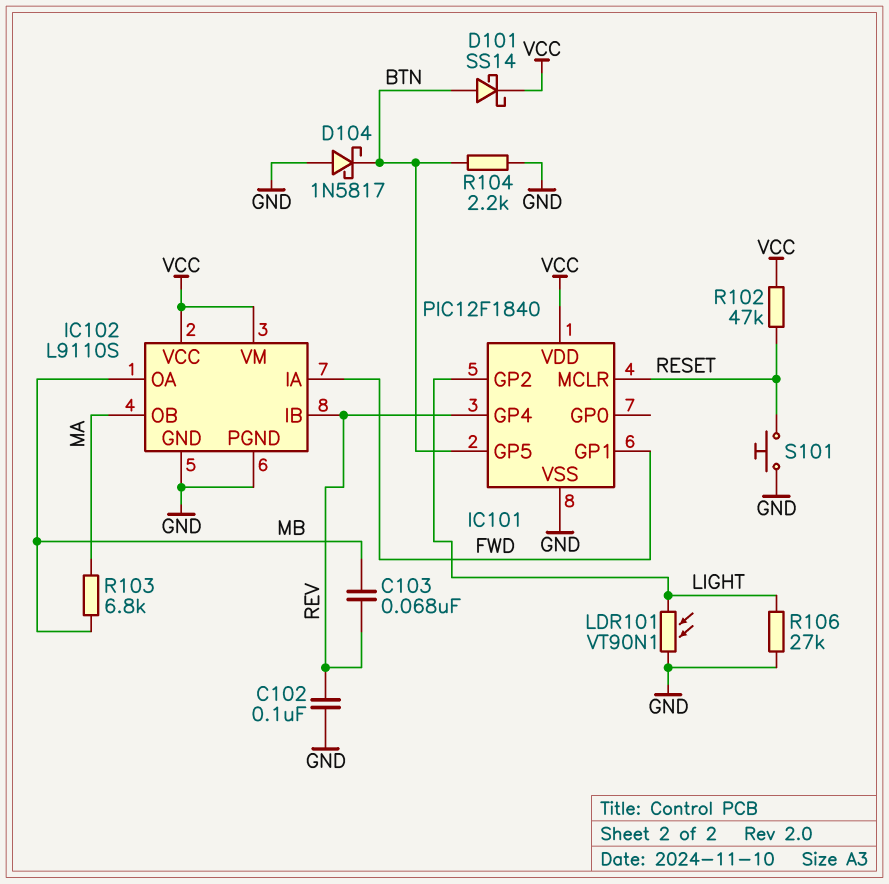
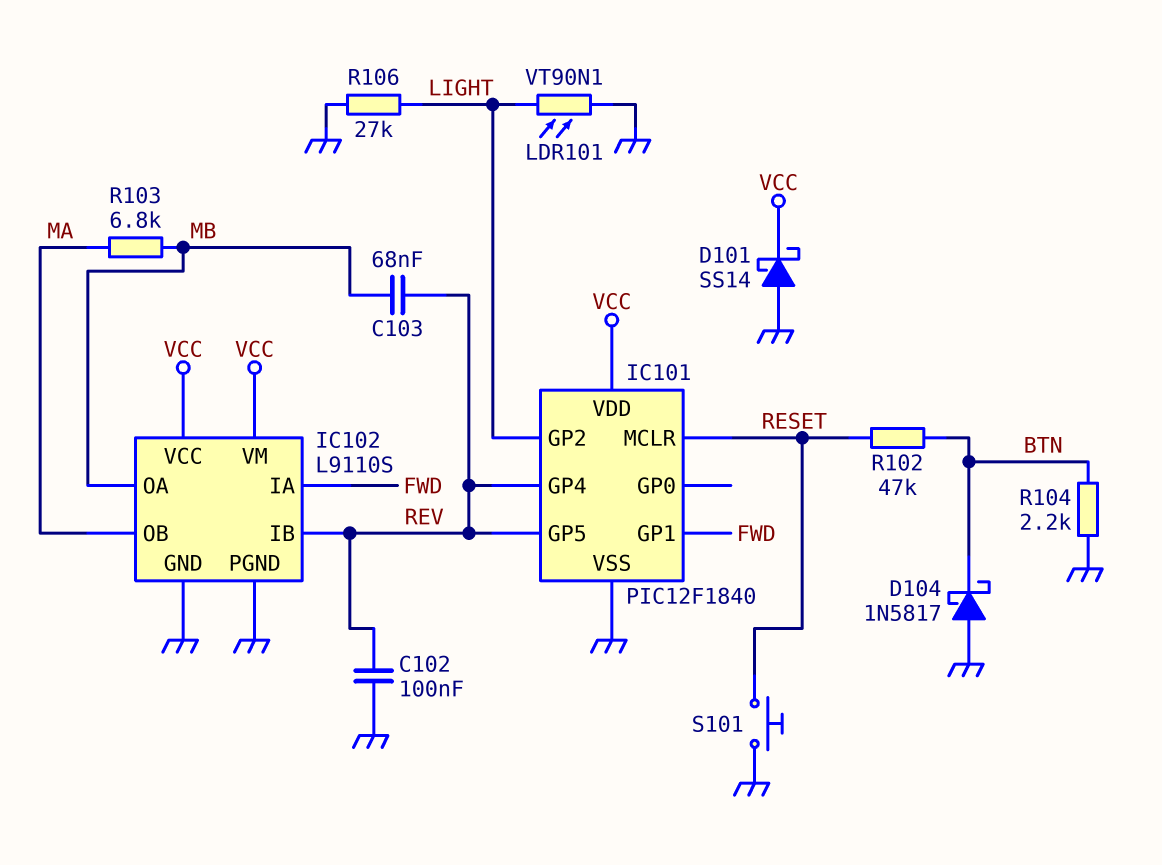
D101: schottky SS14 (A BTN, K VCC) -> schottky SS14 (A GND, K VCC)
IC101 pin GP5: BTN -> REV
R102: 47k (RESET, VCC) -> 47k (BTN, RESET)

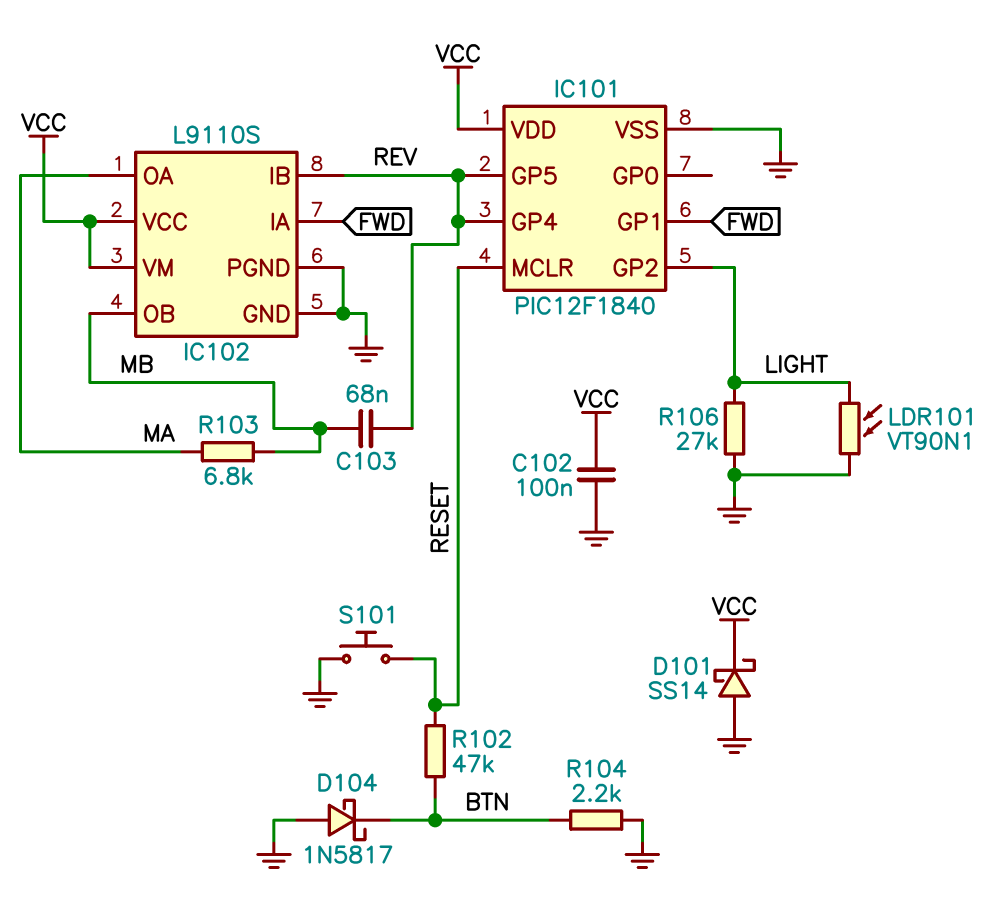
C102: 100nF (GND, REV) -> 100nF (GND, VCC)
IC102 pin OA: MB -> MA
IC102 pin OB: MA -> MB

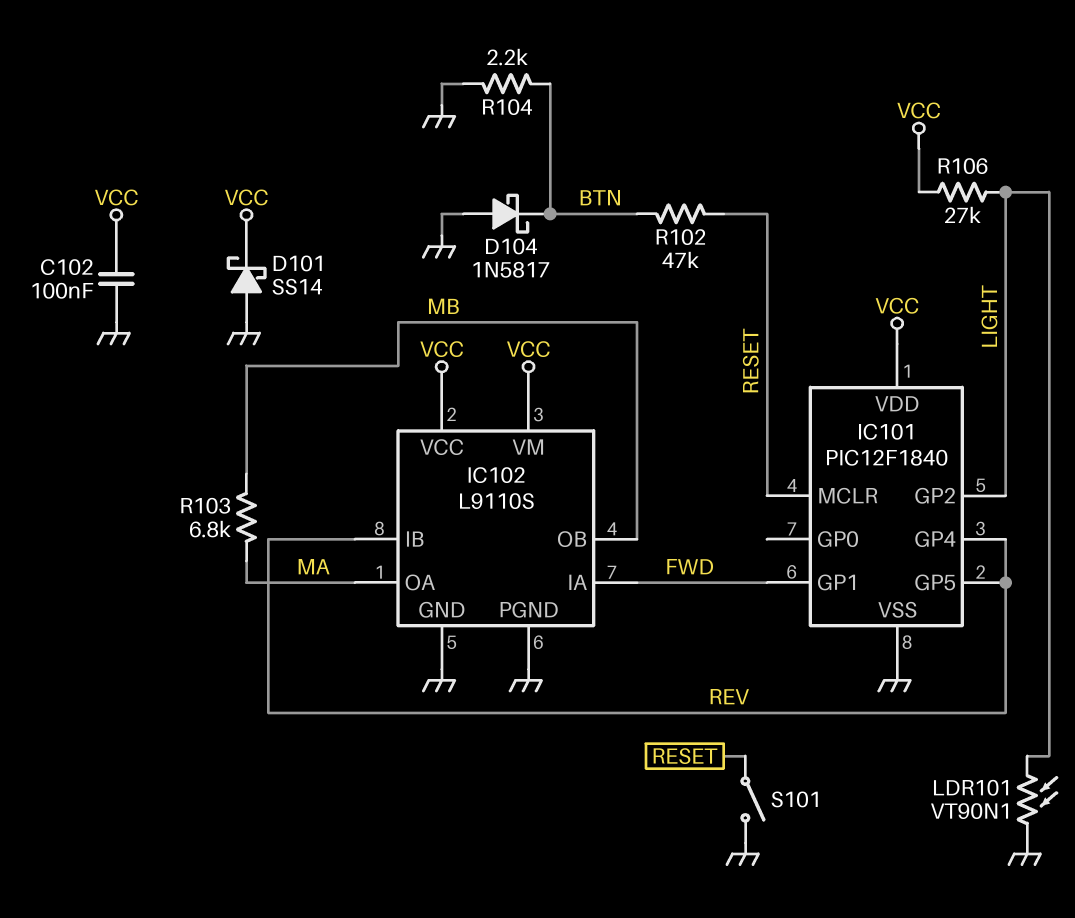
C103: 68nF (MB, REV) -> none
R106: 27k (GND, LIGHT) -> 27k (LIGHT, VCC)
S101: button (GND, RESET) -> switch (GND, RESET)

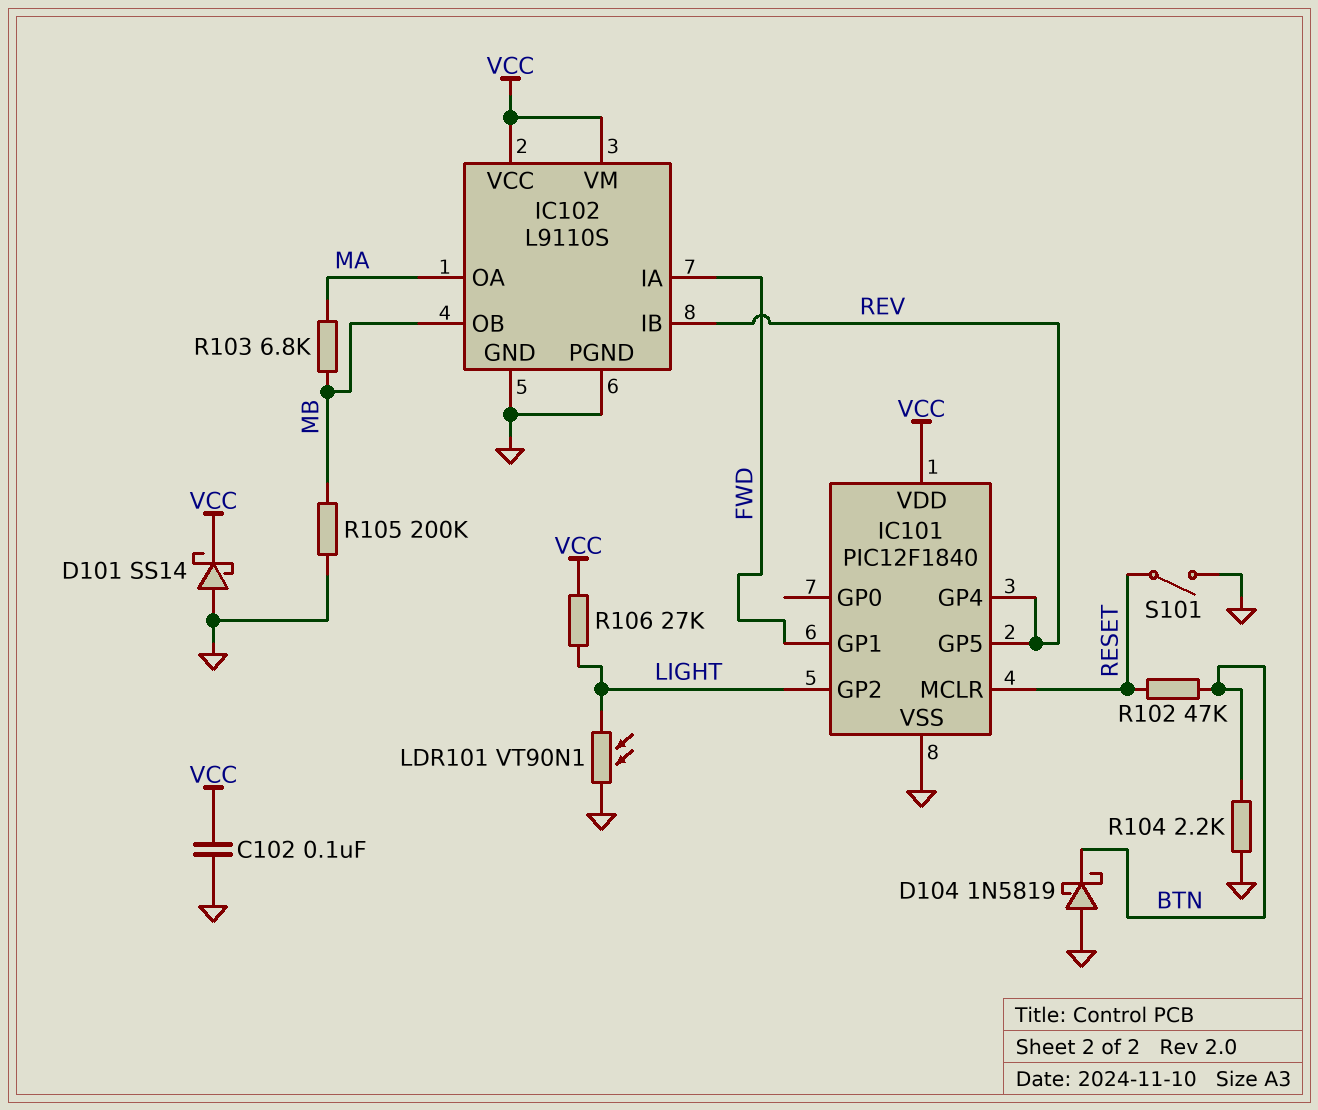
D104: schottky 1N5817 (A GND, K BTN) -> schottky 1N5819 (A GND, K BTN)
R105: none -> 200k (GND, MB)

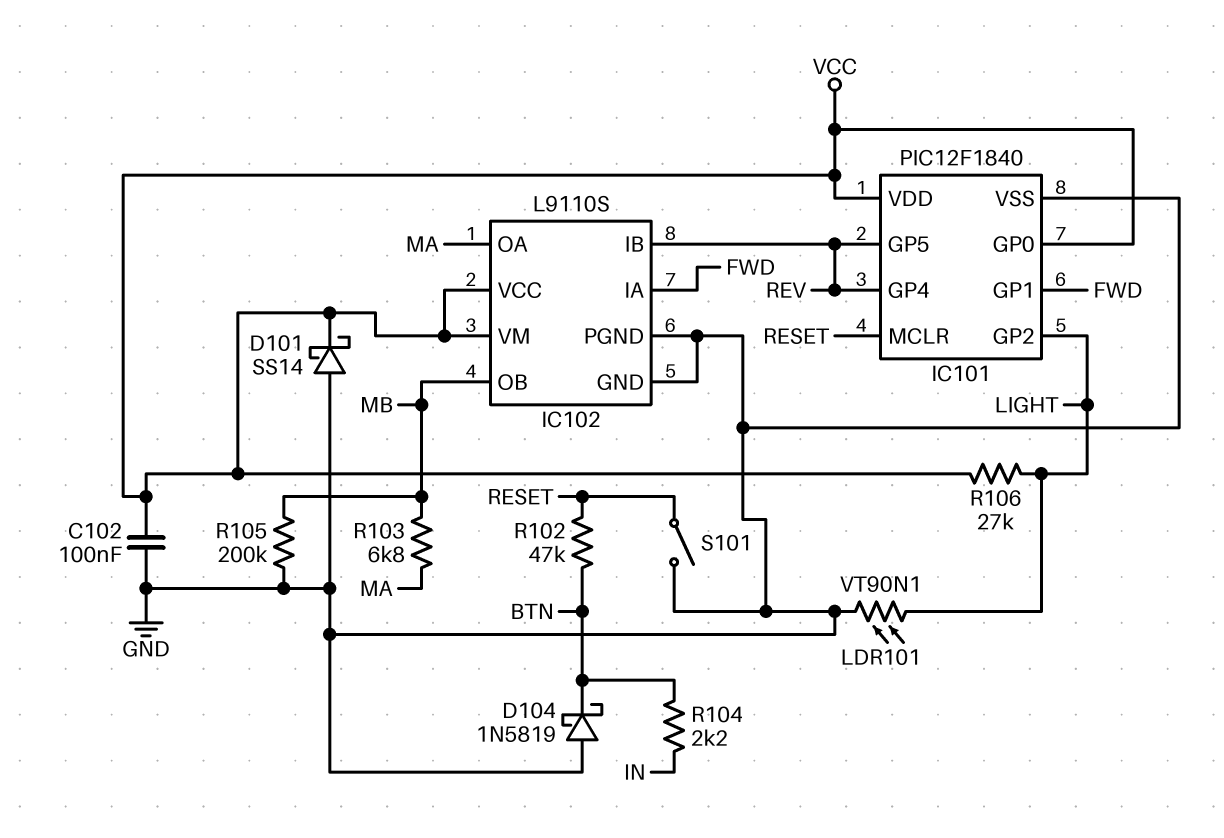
IC101 pin GP0: none -> VCC
R104: 2.2k (BTN, GND) -> 2.2k (BTN, IN)

